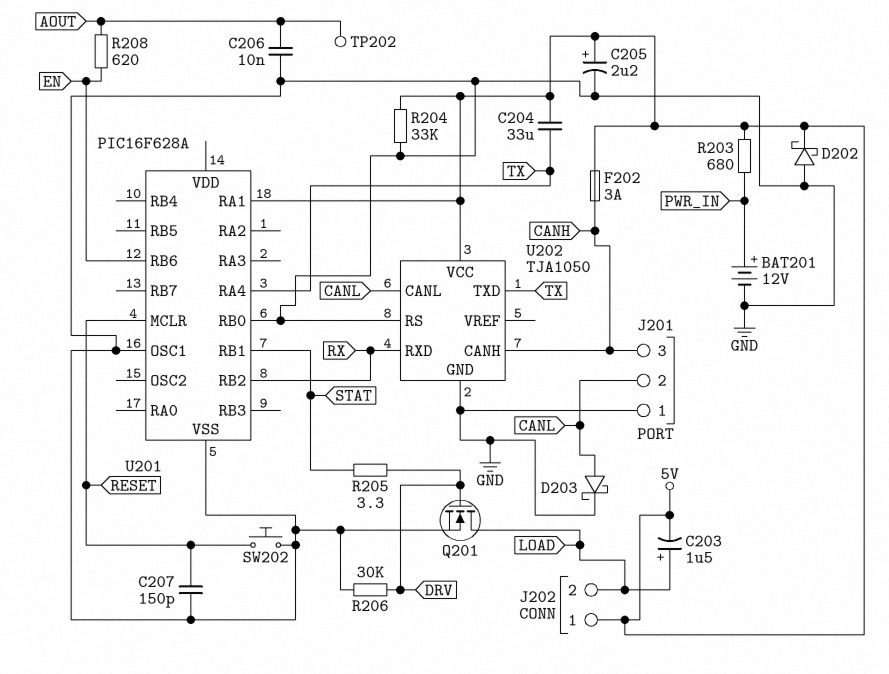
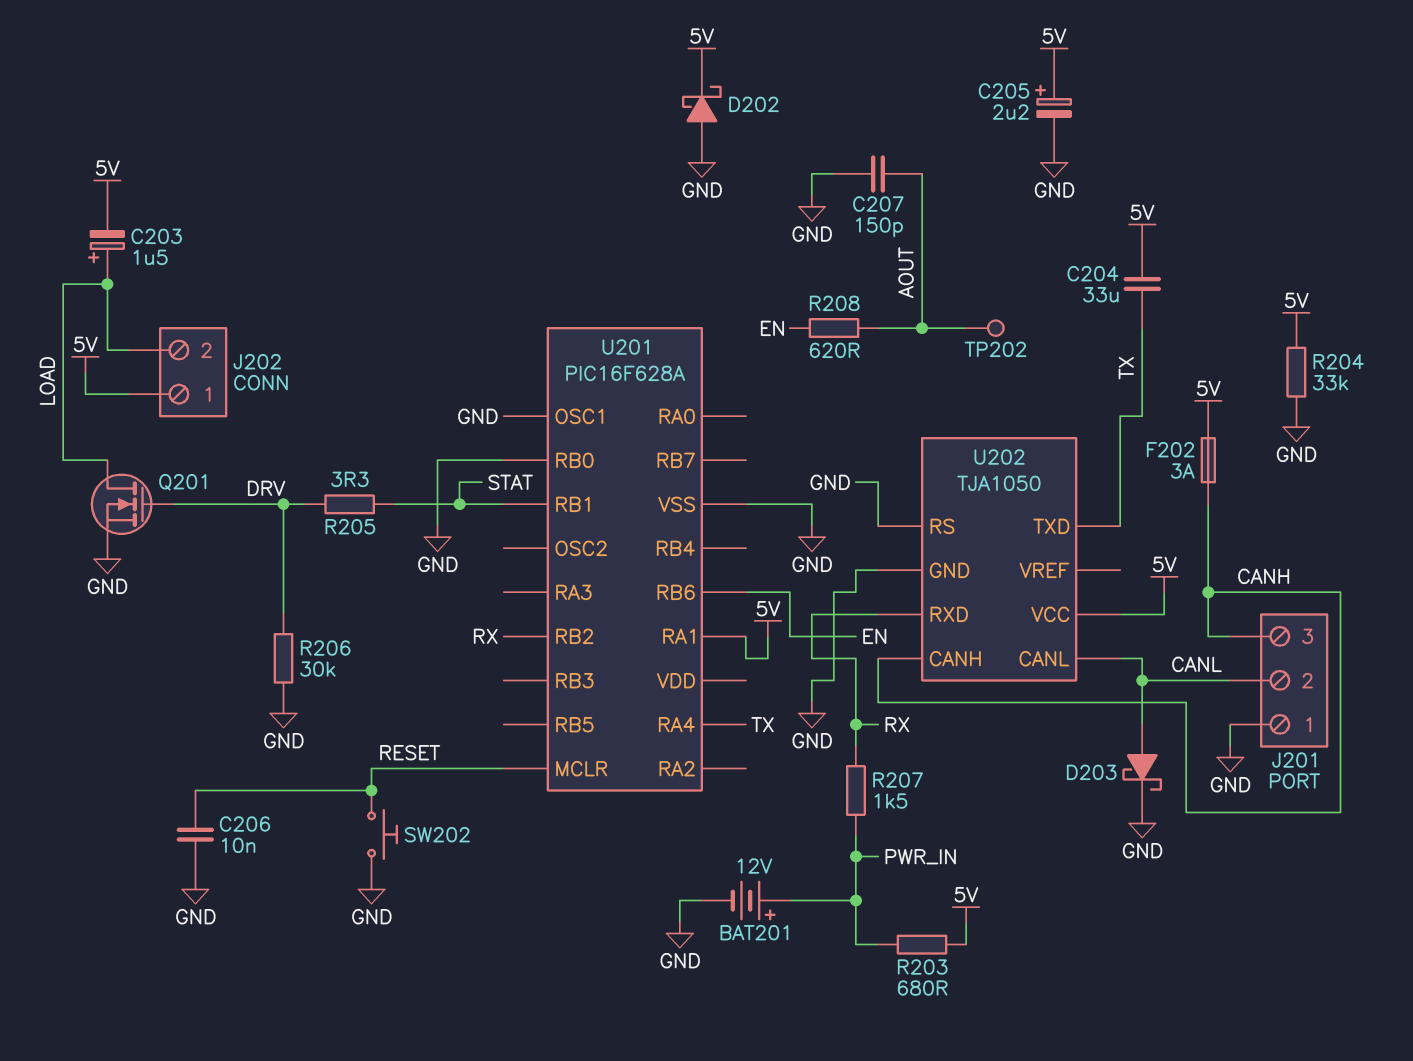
C206: 10nF (AOUT, GND) -> 10nF (GND, RESET)
C207: 150pF (GND, RESET) -> 150pF (AOUT, GND)
R207: none -> 1.5k (PWR_IN, RX)

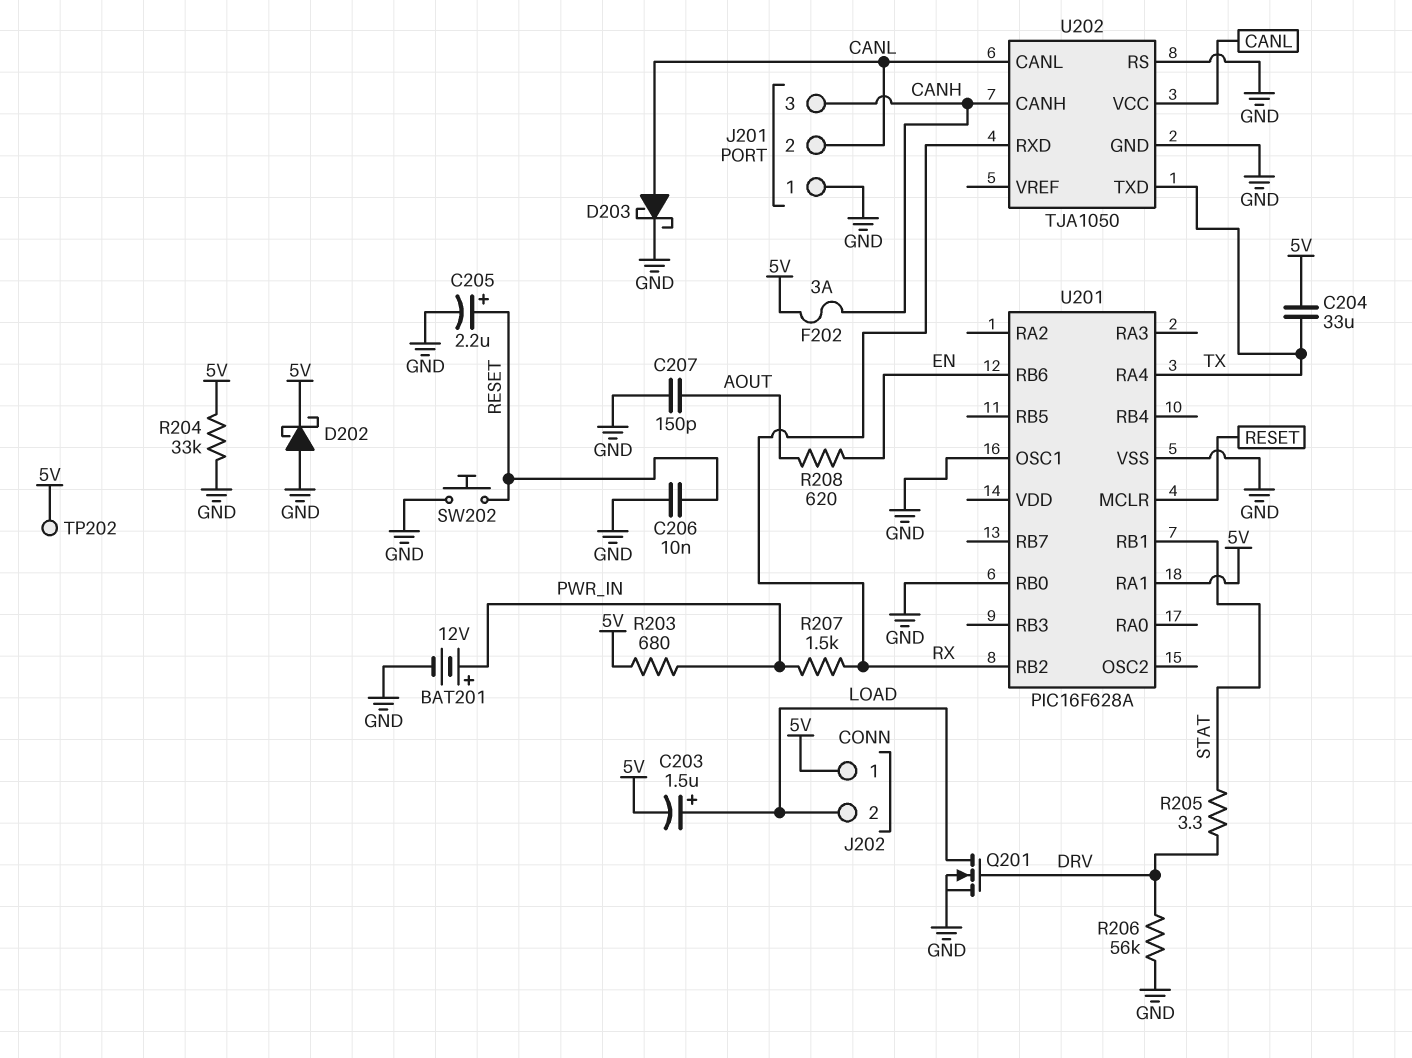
C205: 2.2uF (plus 5V, minus GND) -> 2.2uF (plus RESET, minus GND)
R206: 30k (DRV, GND) -> 56k (DRV, GND)
TP202: test point (AOUT) -> test point (5V)
U202 pin VCC: 5V -> CANL

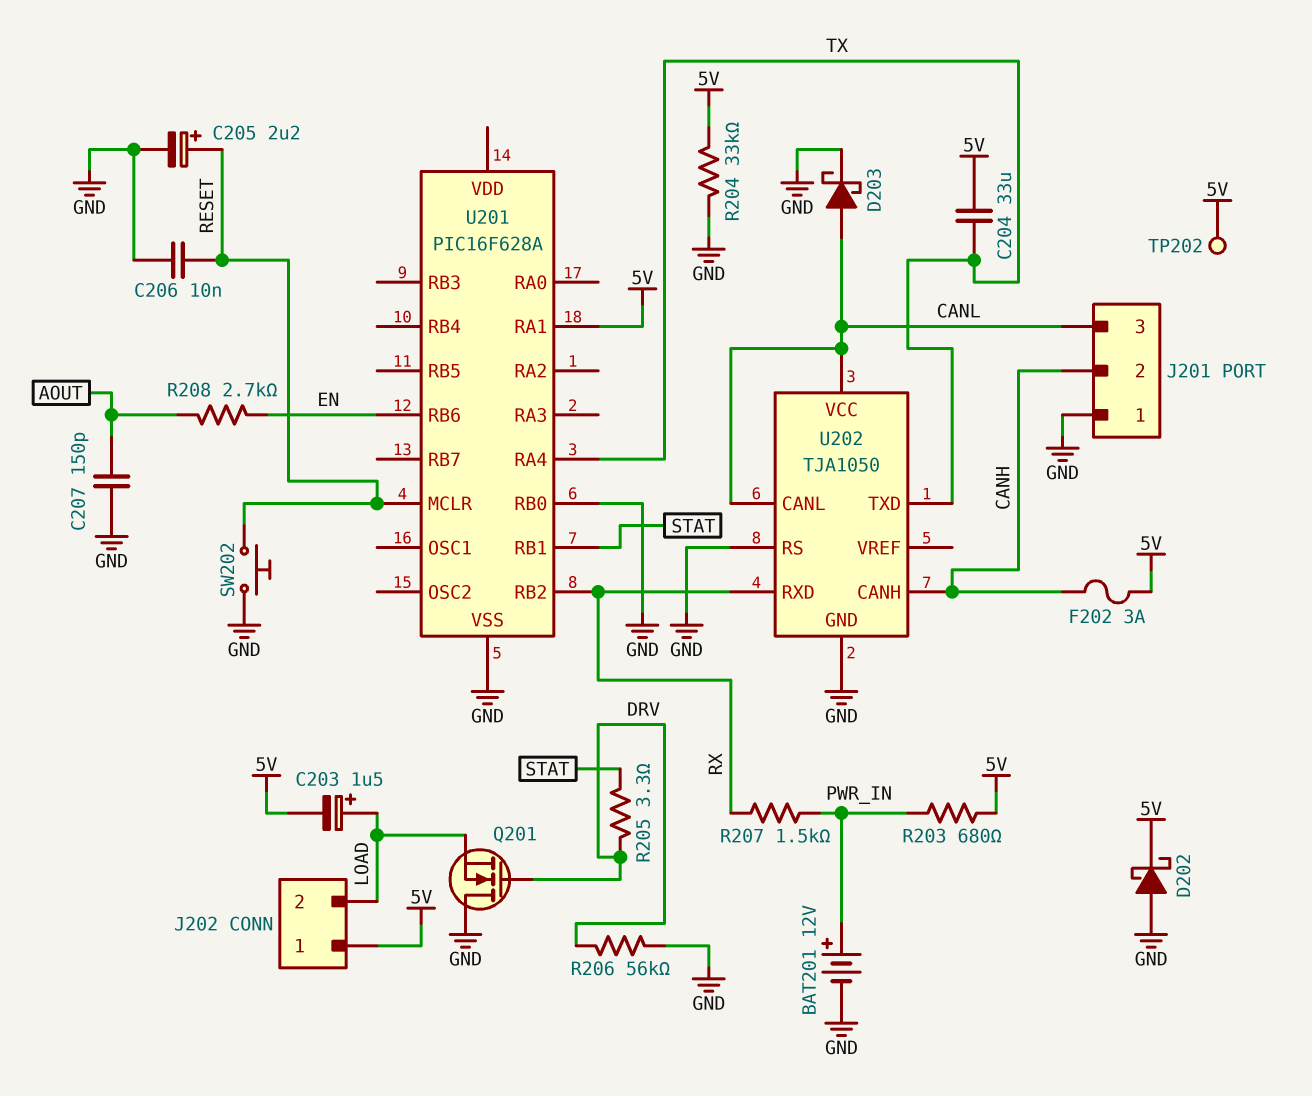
J201 pin 2: CANL -> CANH
J201 pin 3: CANH -> CANL
Q201: NMOS (G DRV, D LOAD, S GND) -> NMOS (G DRV, D GND, S LOAD)
R208: 620 (AOUT, EN) -> 2.7k (AOUT, EN)
U201 pin OSC1: GND -> none

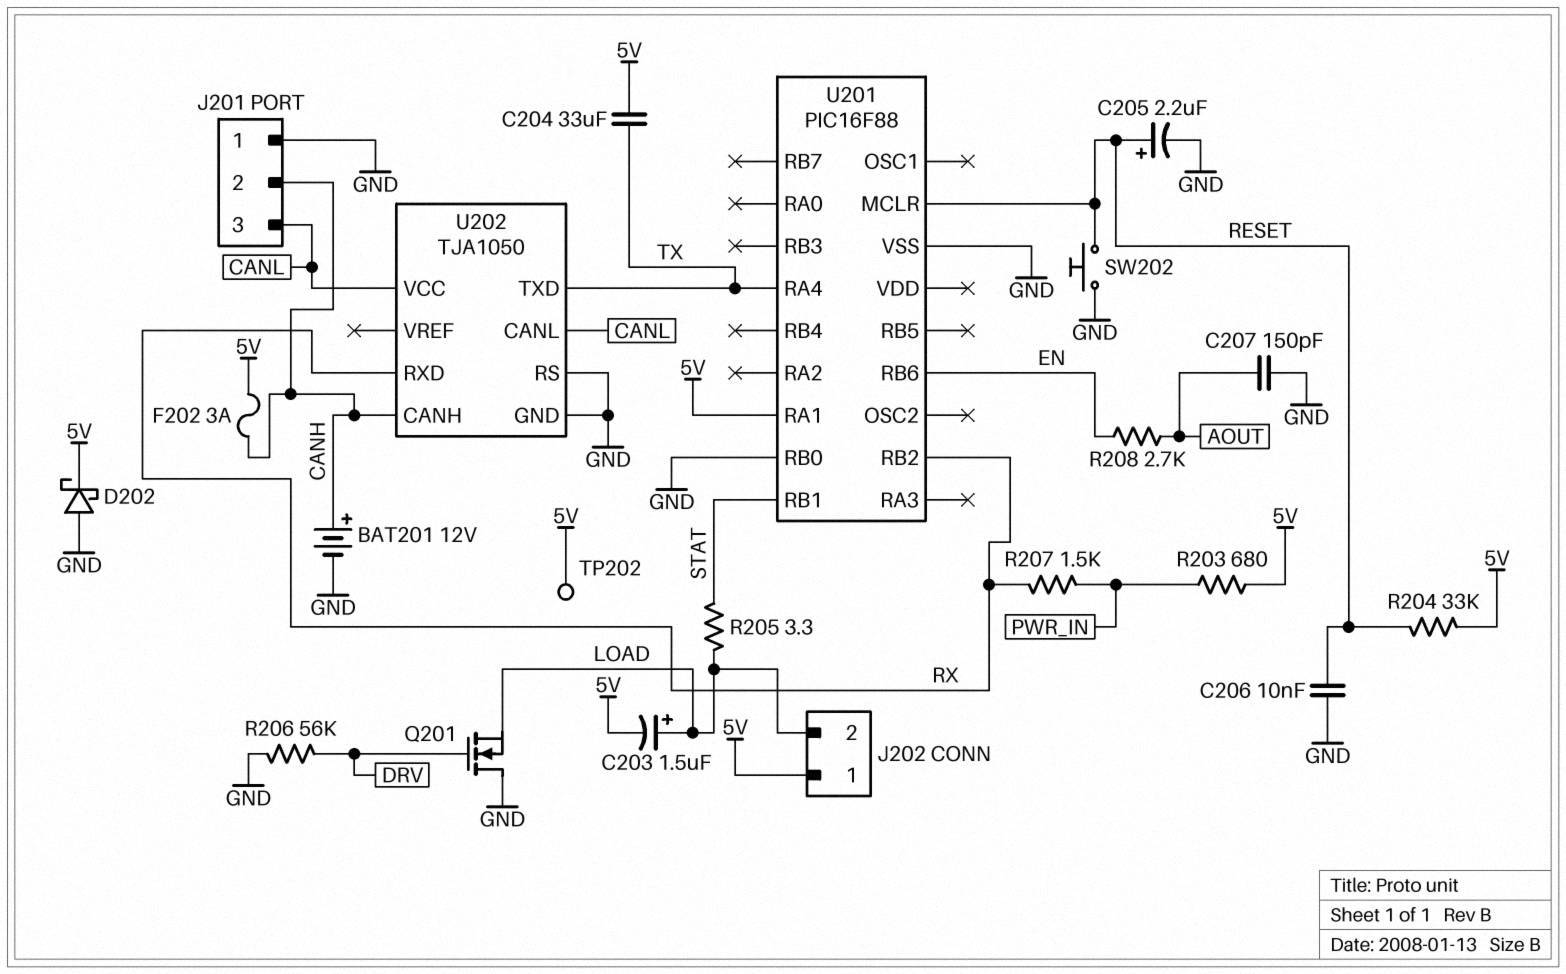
BAT201: 12V (plus PWR_IN, minus GND) -> 12V (plus CANH, minus GND)
D203: schottky (A CANL, K GND) -> none
R204: 33k (5V, GND) -> 33k (5V, RESET)
R205: 3.3 (DRV, STAT) -> 3.3 (LOAD, STAT)
U201: PIC16F628A -> PIC16F88

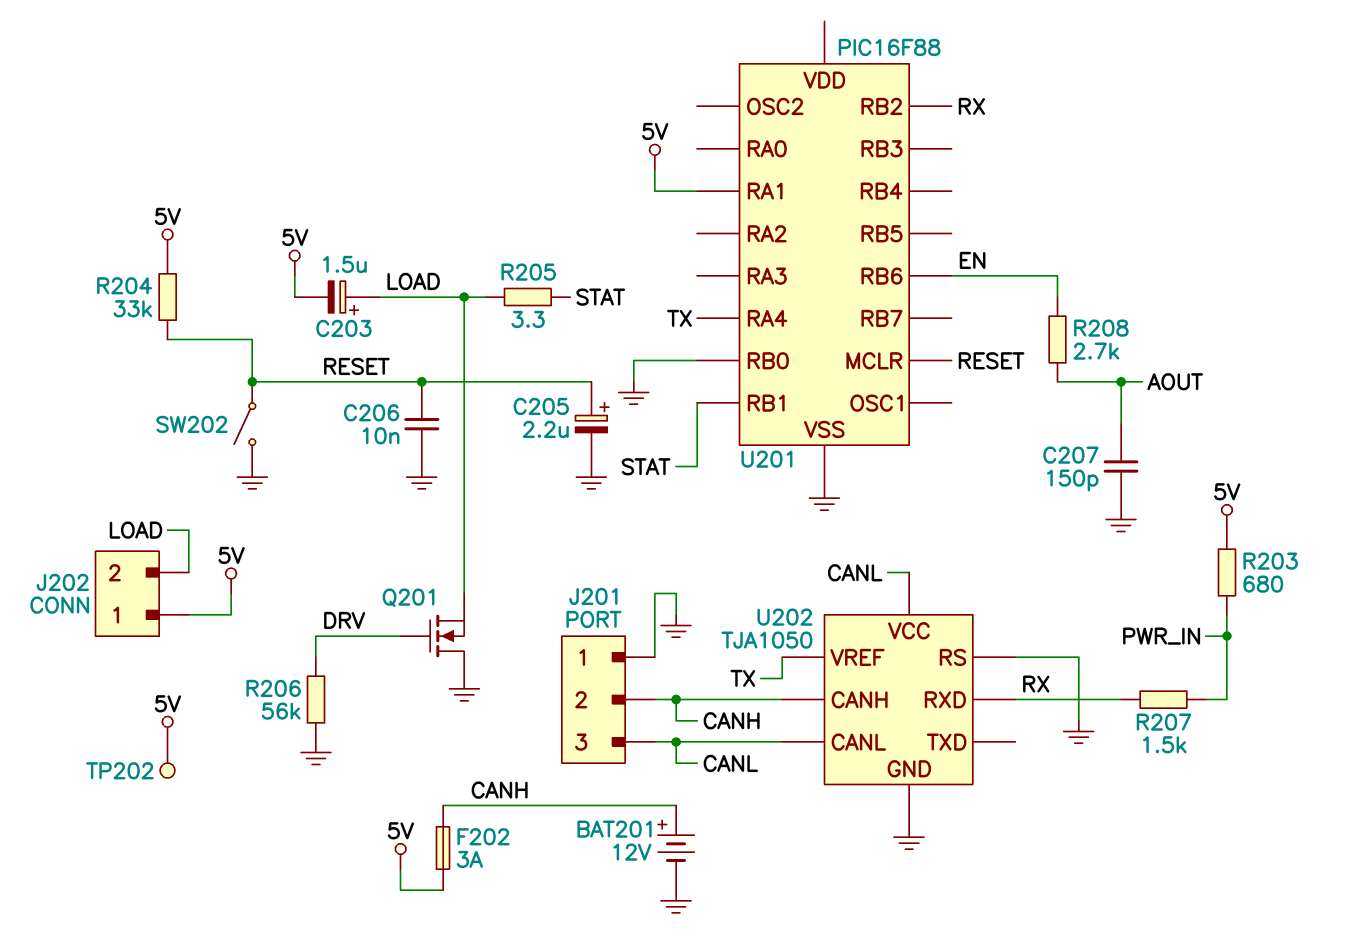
C204: 33uF (5V, TX) -> none
D202: schottky (A GND, K 5V) -> none
SW202: button (GND, RESET) -> switch (GND, RESET)
U202 pin TXD: TX -> none
U202 pin VREF: none -> TX

